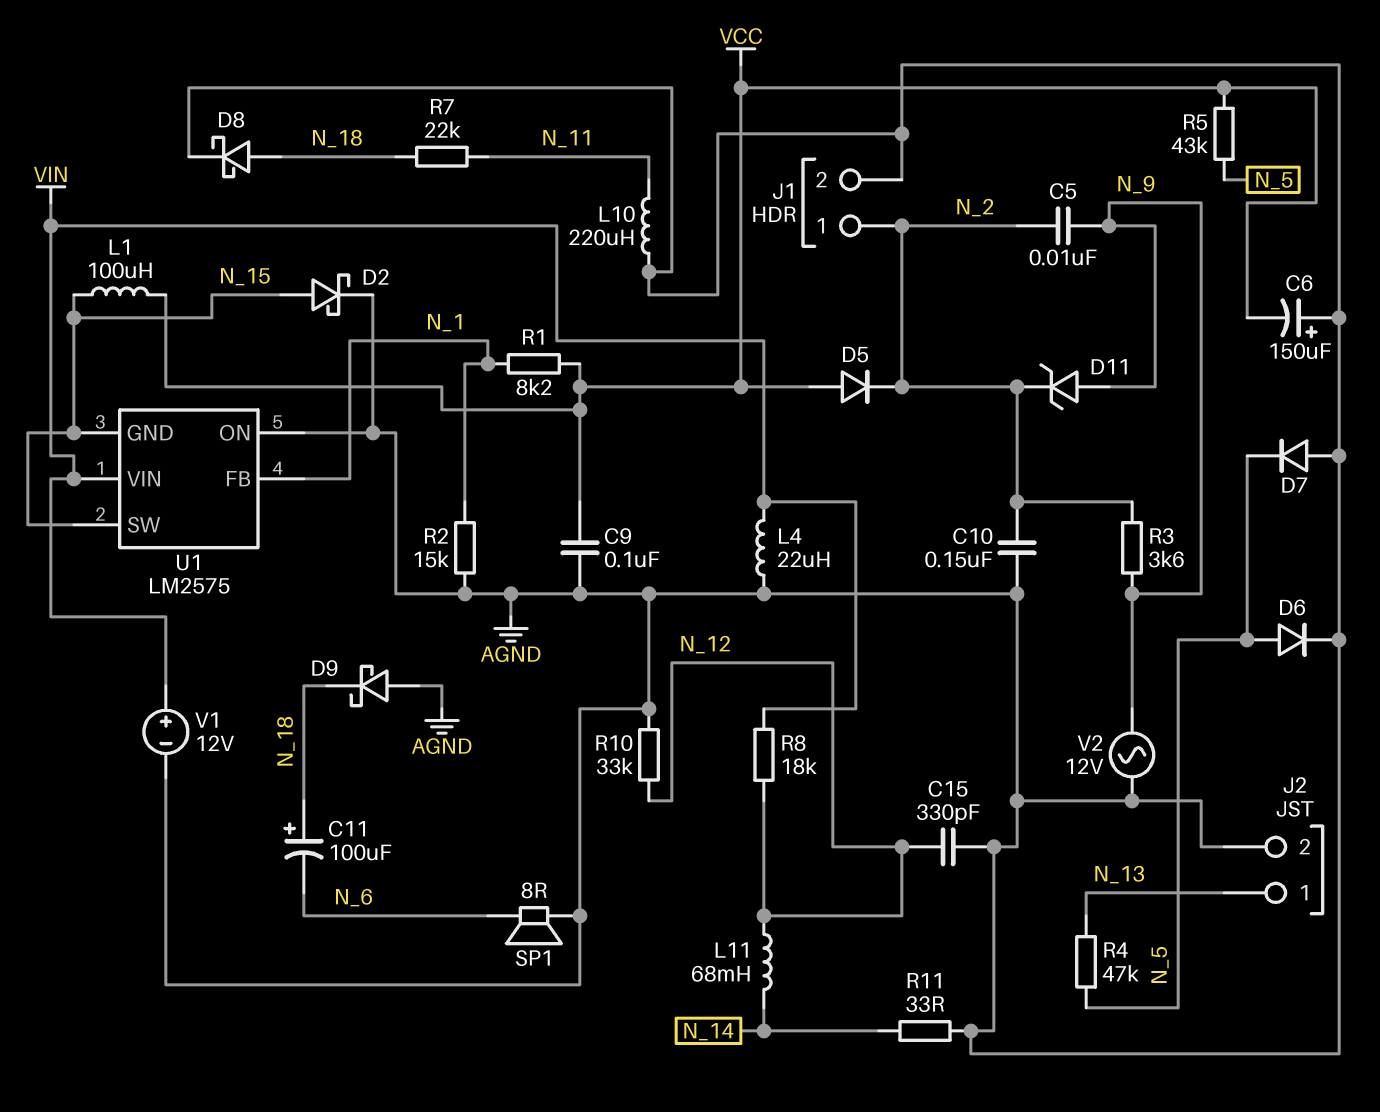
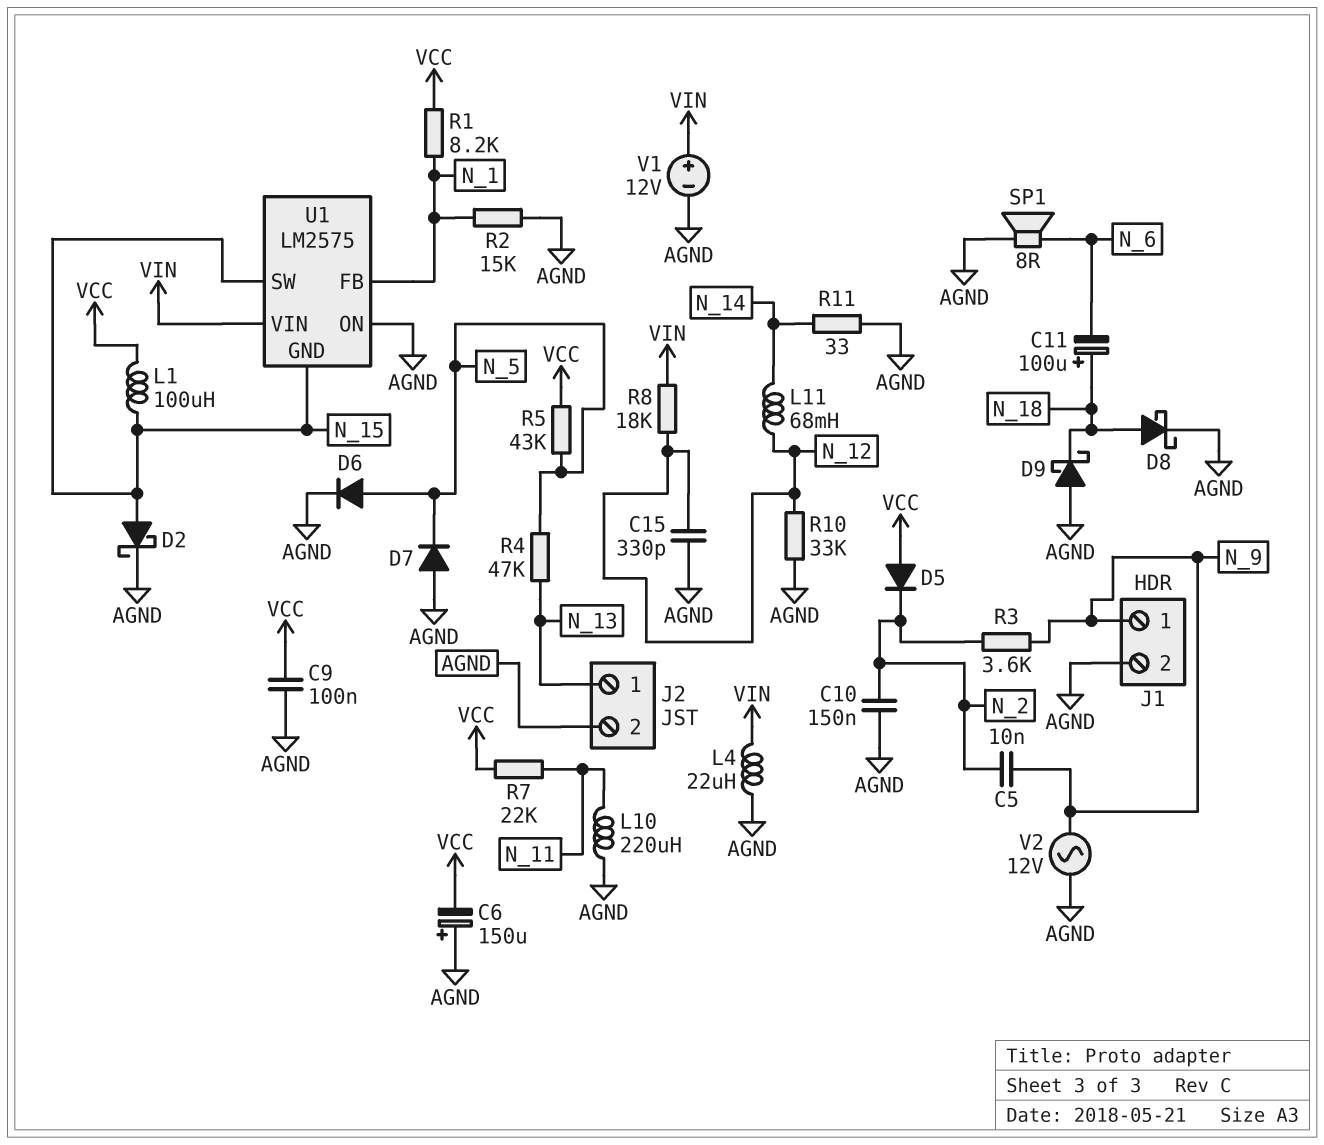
D11: zener (A N_9, K N_2) -> none
J1 pin 1: N_2 -> N_9
R7: 22k (N_11, N_18) -> 22k (N_11, VCC)

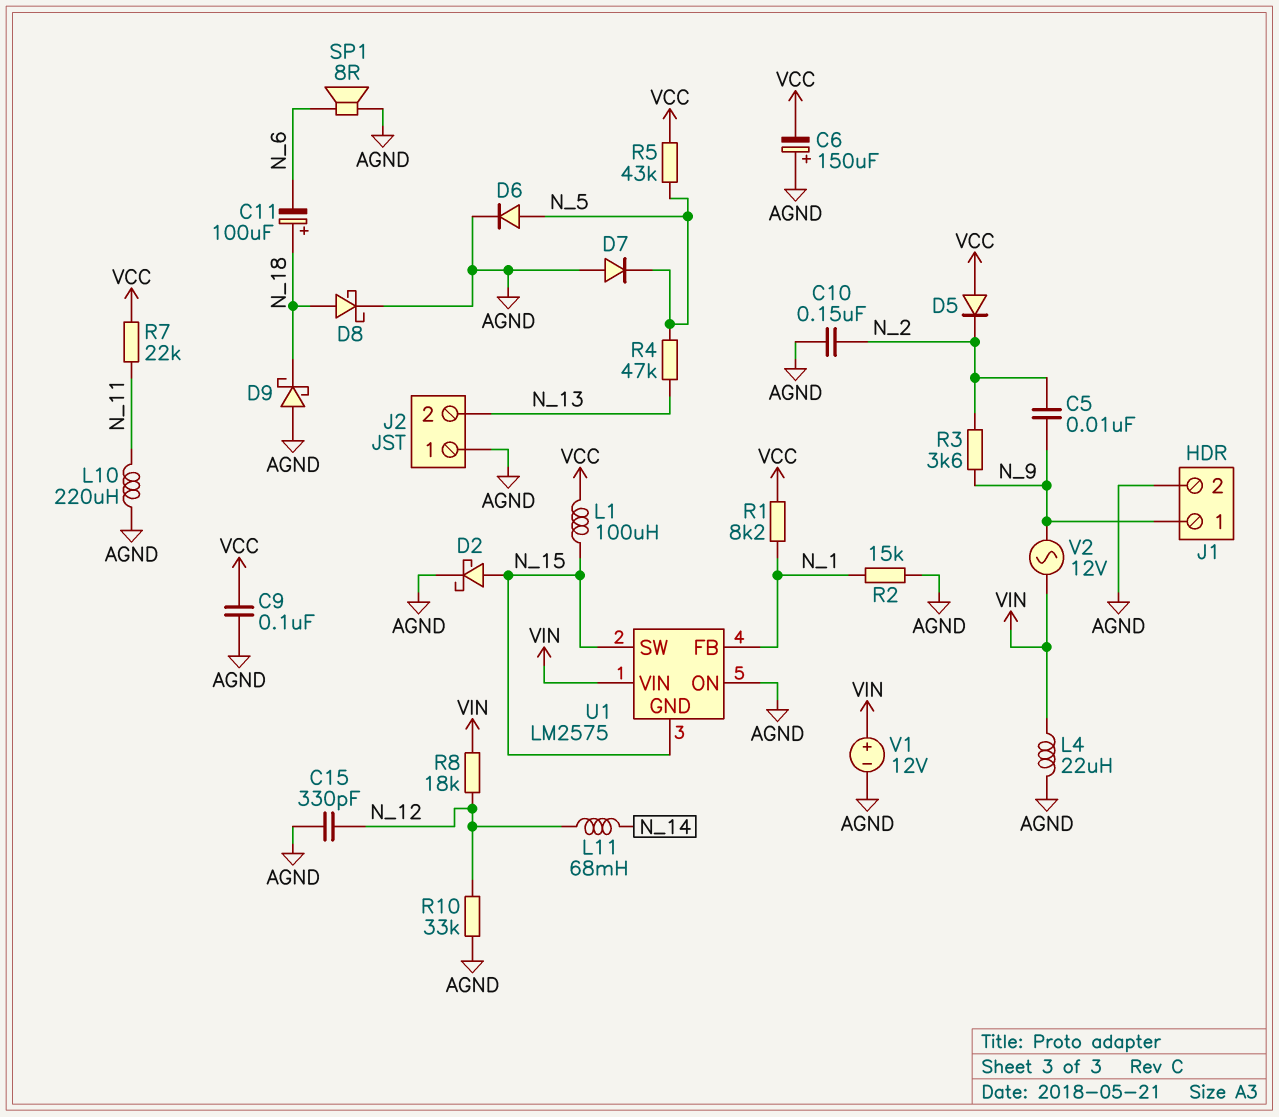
J2 pin 1: N_13 -> AGND
J2 pin 2: AGND -> N_13
R11: 33 (AGND, N_14) -> none
V2: AC 12V (AGND, N_9) -> AC 12V (N_9, VIN)

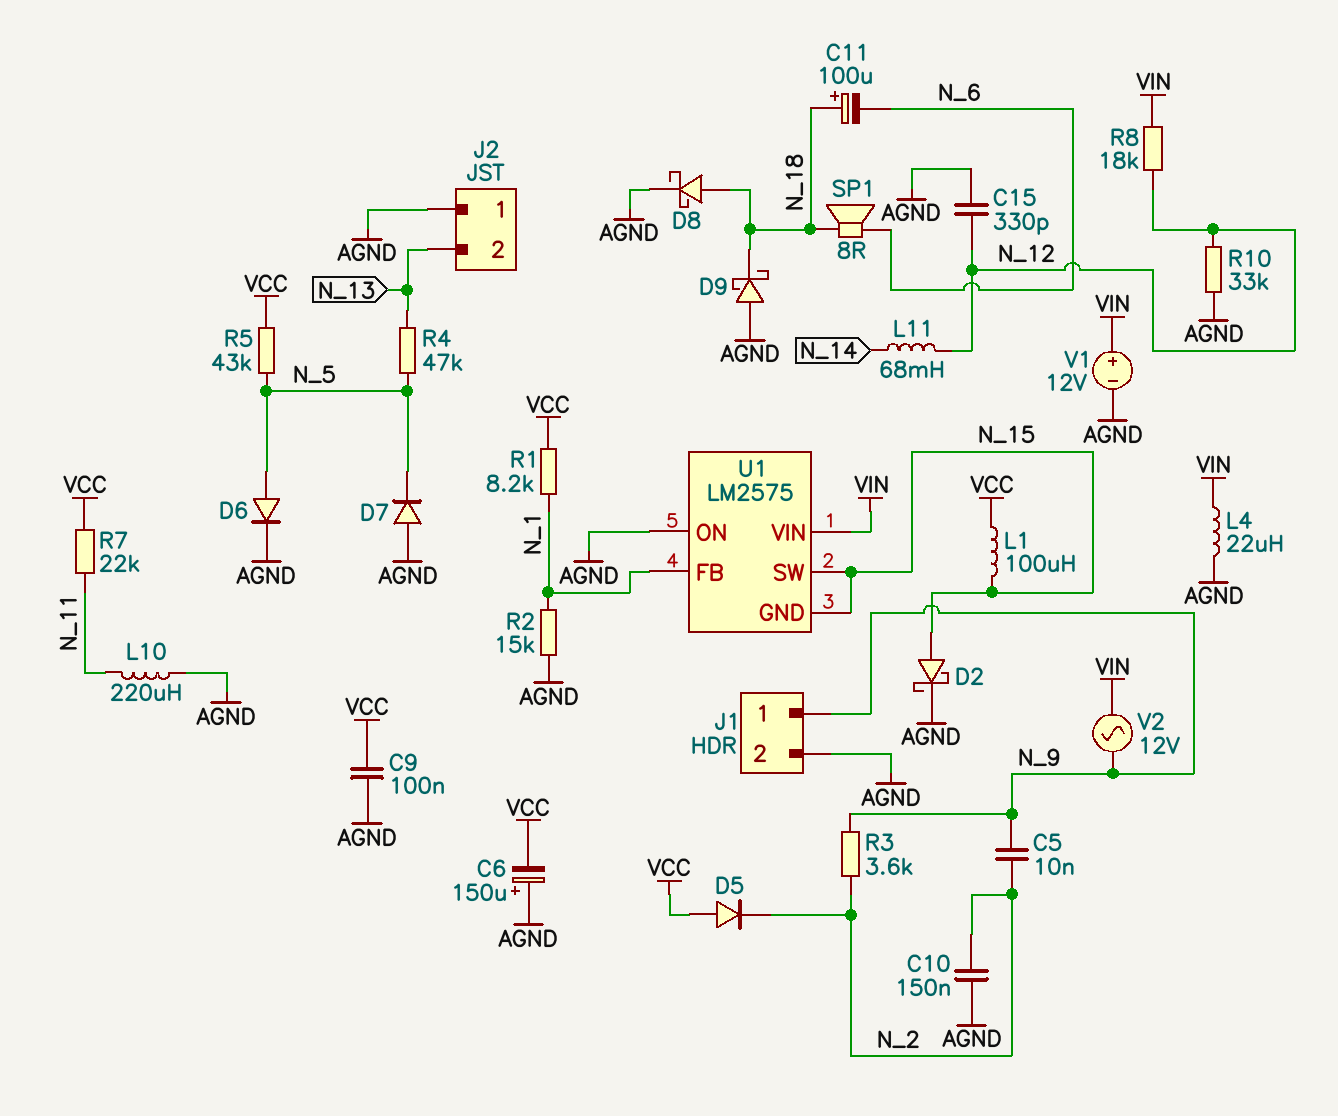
SP1: speaker 8R (AGND, N_6) -> speaker 8R (N_6, N_18)

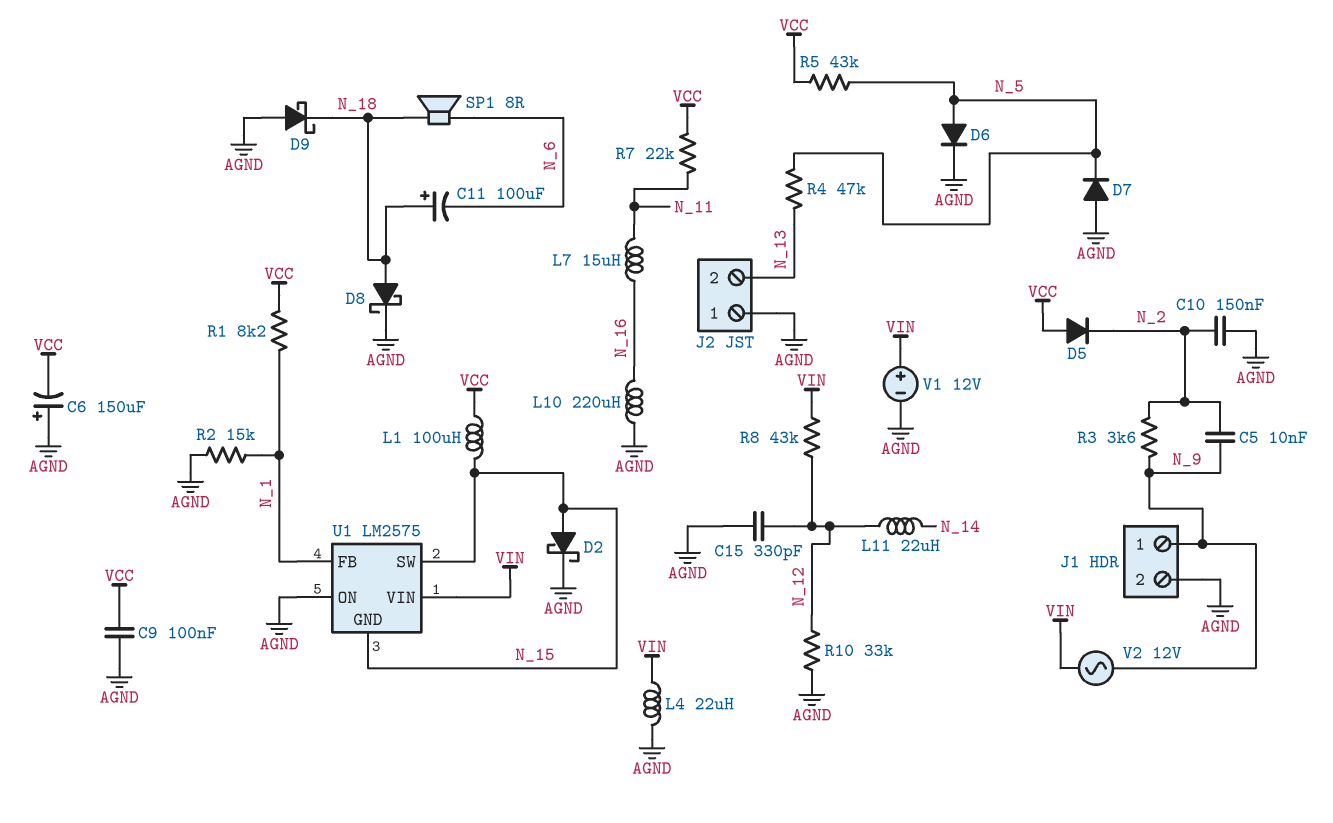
L7: none -> 15uH (N_11, N_16)
L10: 220uH (AGND, N_11) -> 220uH (AGND, N_16)
L11: 68mH (N_12, N_14) -> 22uH (N_12, N_14)
R8: 18k (N_12, VIN) -> 43k (N_12, VIN)

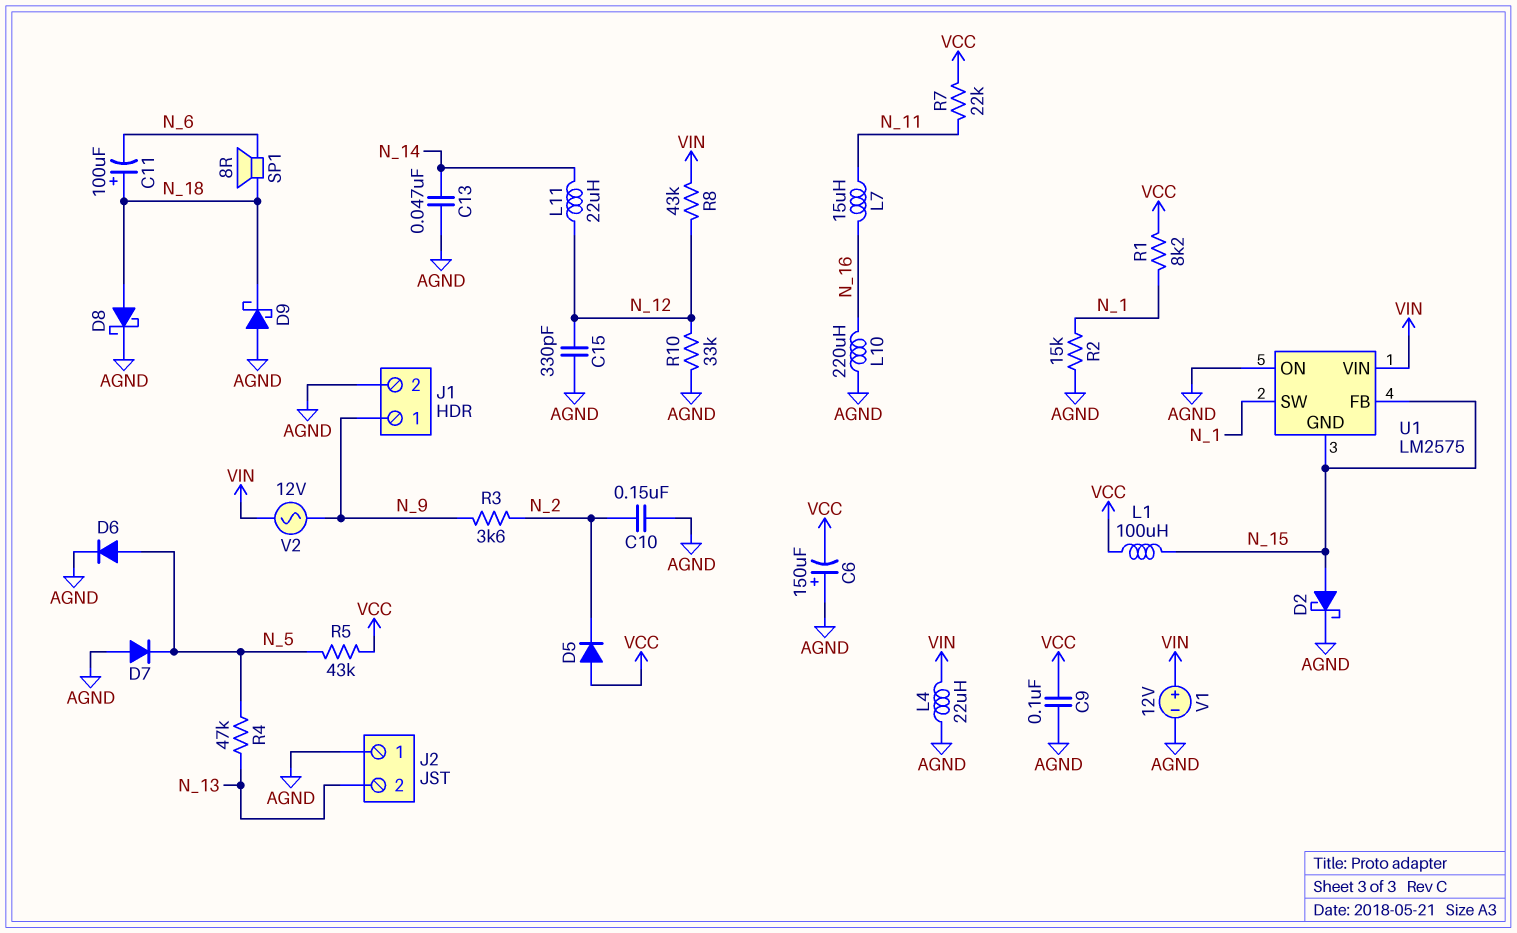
C5: 10nF (N_2, N_9) -> none
C13: none -> 47nF (AGND, N_14)
U1 pin FB: N_1 -> N_15
U1 pin SW: N_15 -> N_1

